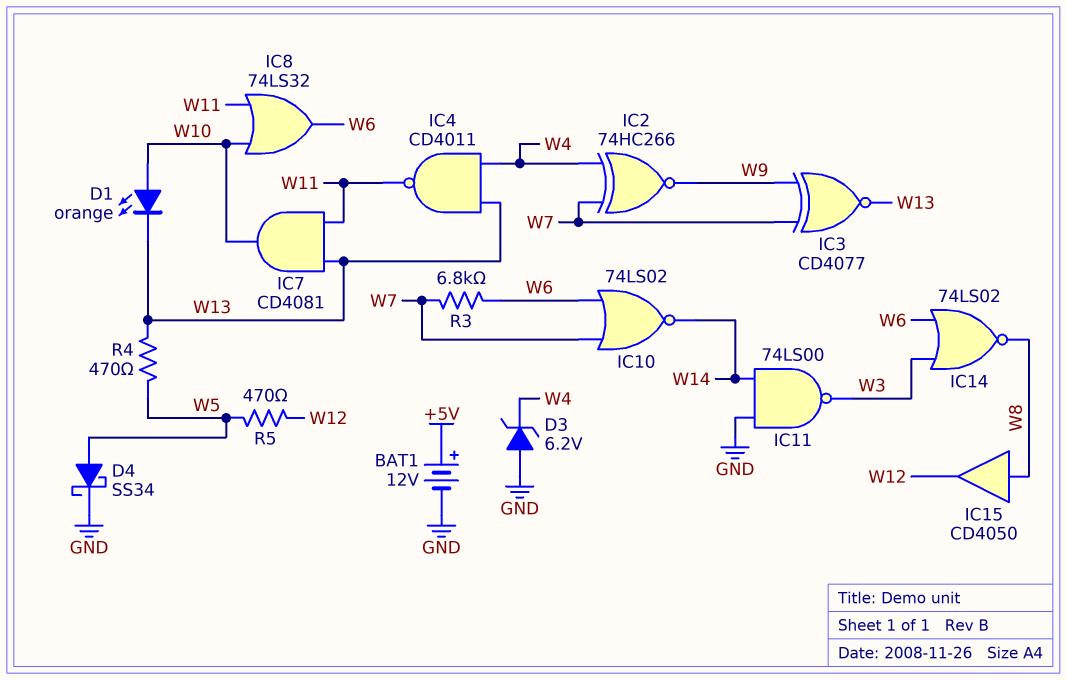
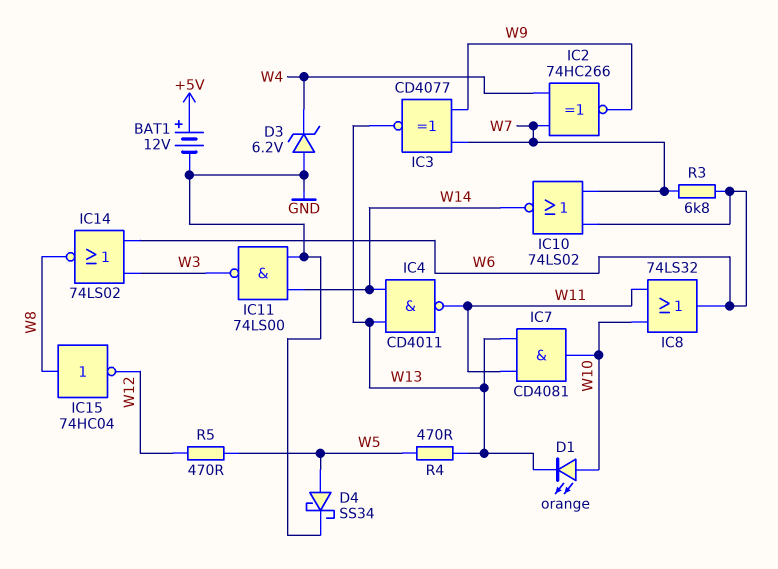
IC4: NAND CD4011 (in W4, in W13, out W11) -> NAND CD4011 (in W13, in W14, out W11)
IC15: buffer CD4050 (in W8, out W12) -> NOT 74HC04 (in W8, out W12)

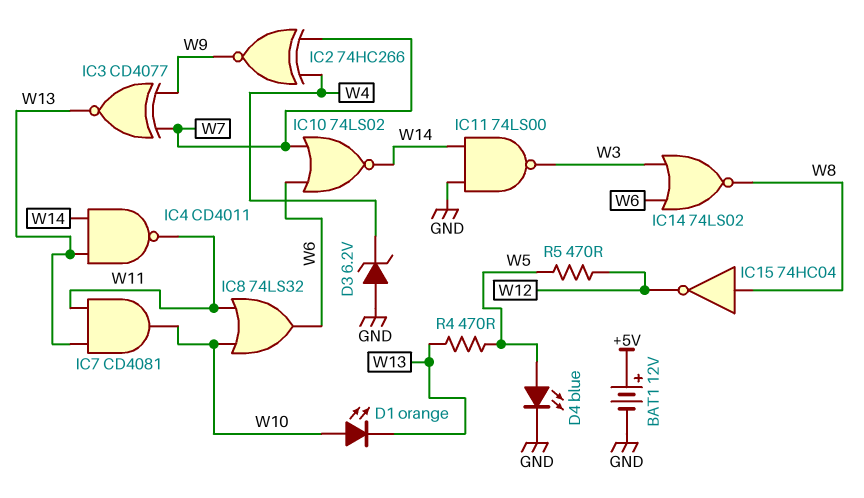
D4: schottky SS34 (A W5, K GND) -> LED blue (A W5, K GND)
R3: 6.8k (W6, W7) -> none

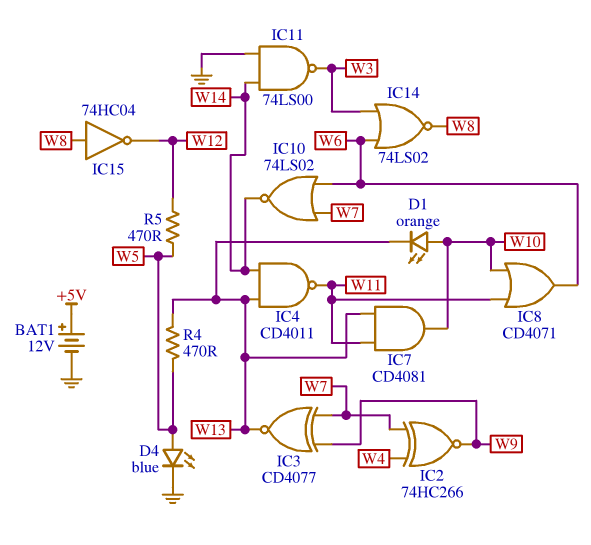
D3: zener 6.2V (A GND, K W4) -> none
IC8: OR 74LS32 (in W10, in W11, out W6) -> OR CD4071 (in W10, in W11, out W6)

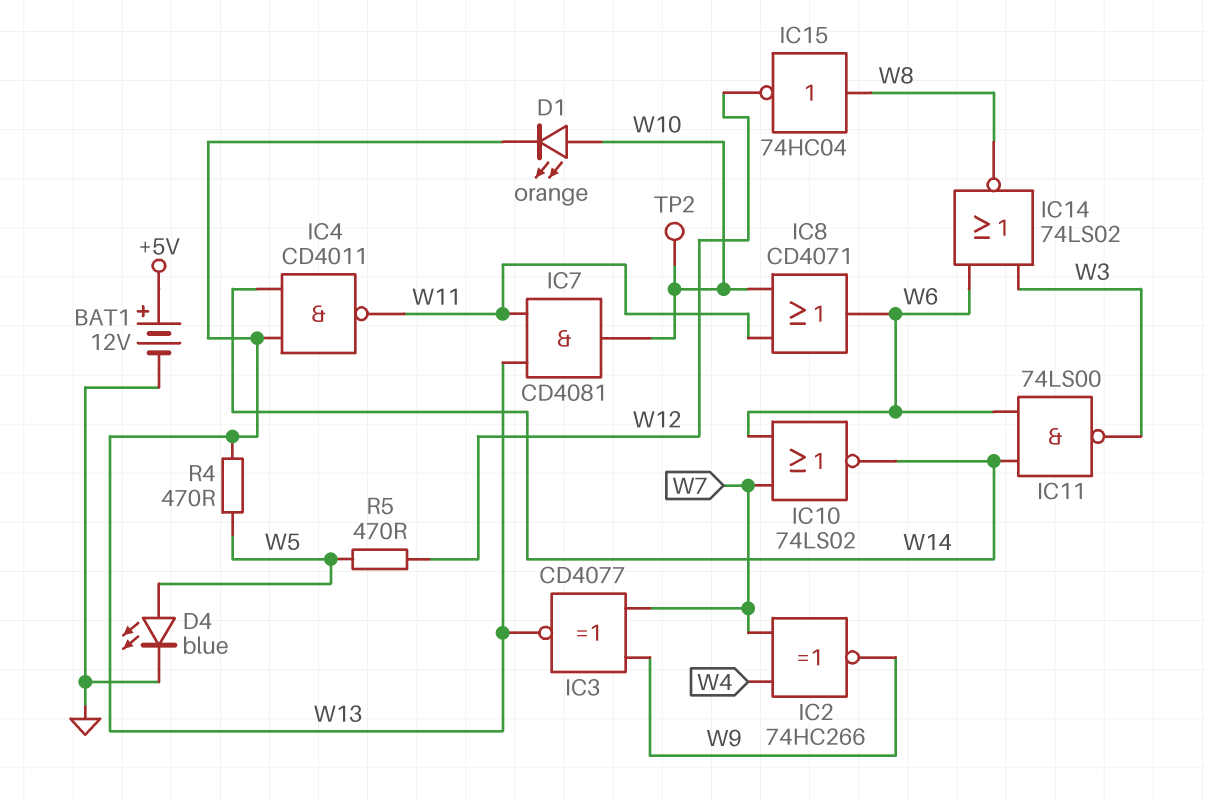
IC11: NAND 74LS00 (in GND, in W14, out W3) -> NAND 74LS00 (in W6, in W14, out W3)
TP2: none -> test point (W10)

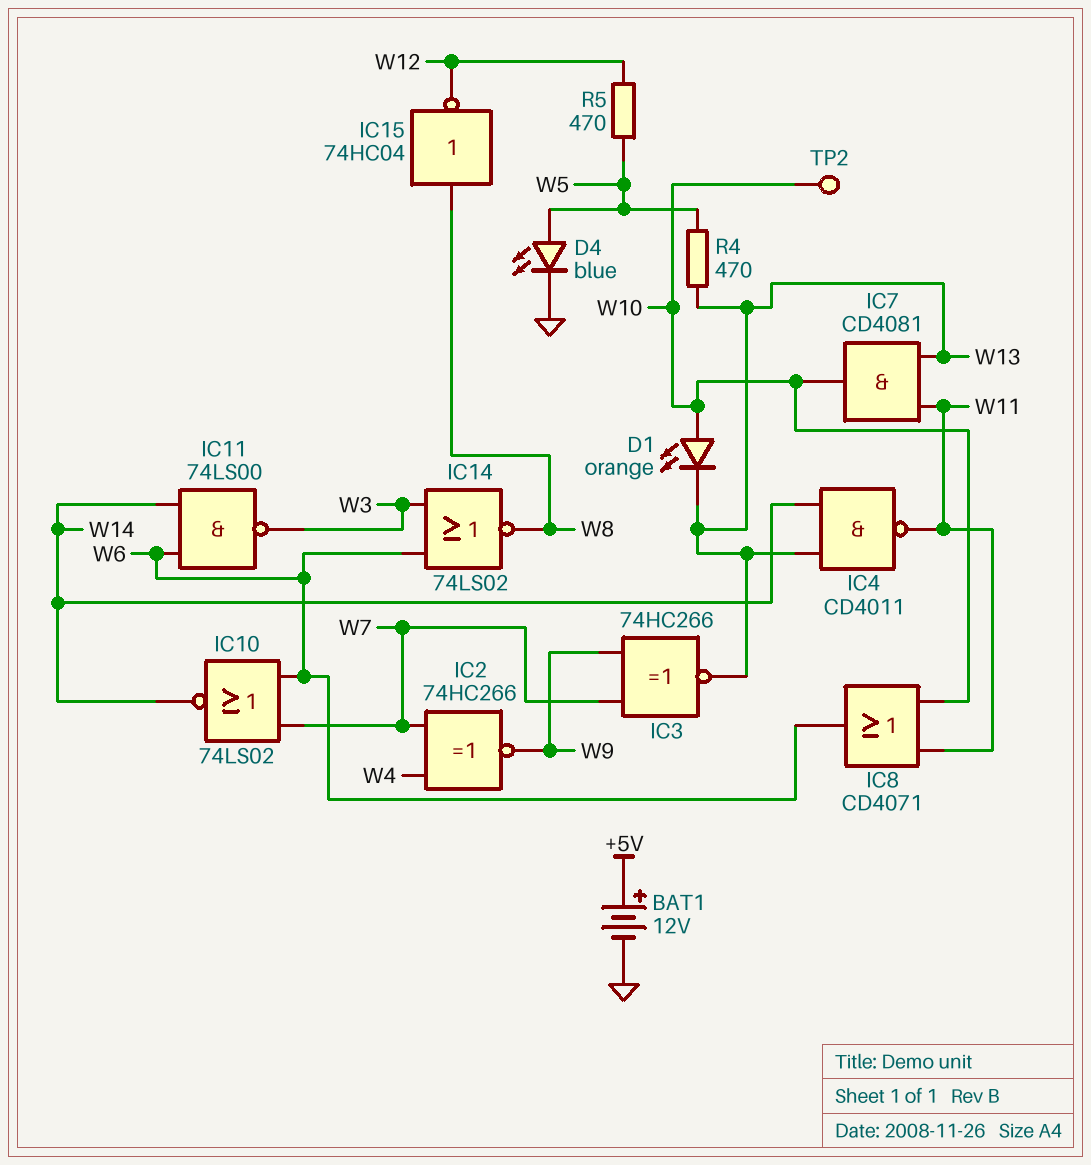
IC3: XNOR CD4077 (in W7, in W9, out W13) -> XNOR 74HC266 (in W7, in W9, out W13)

